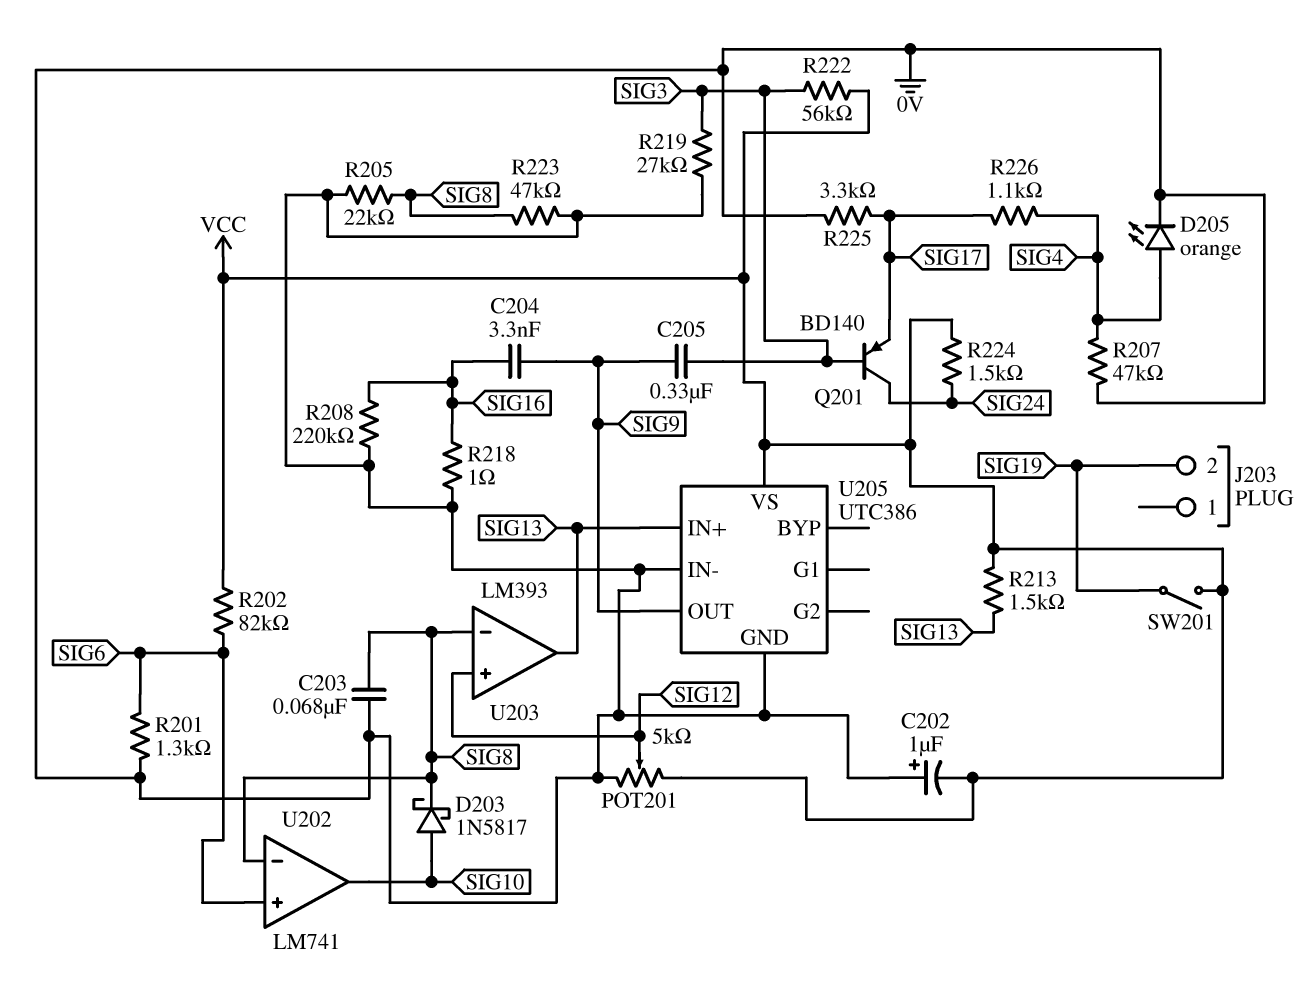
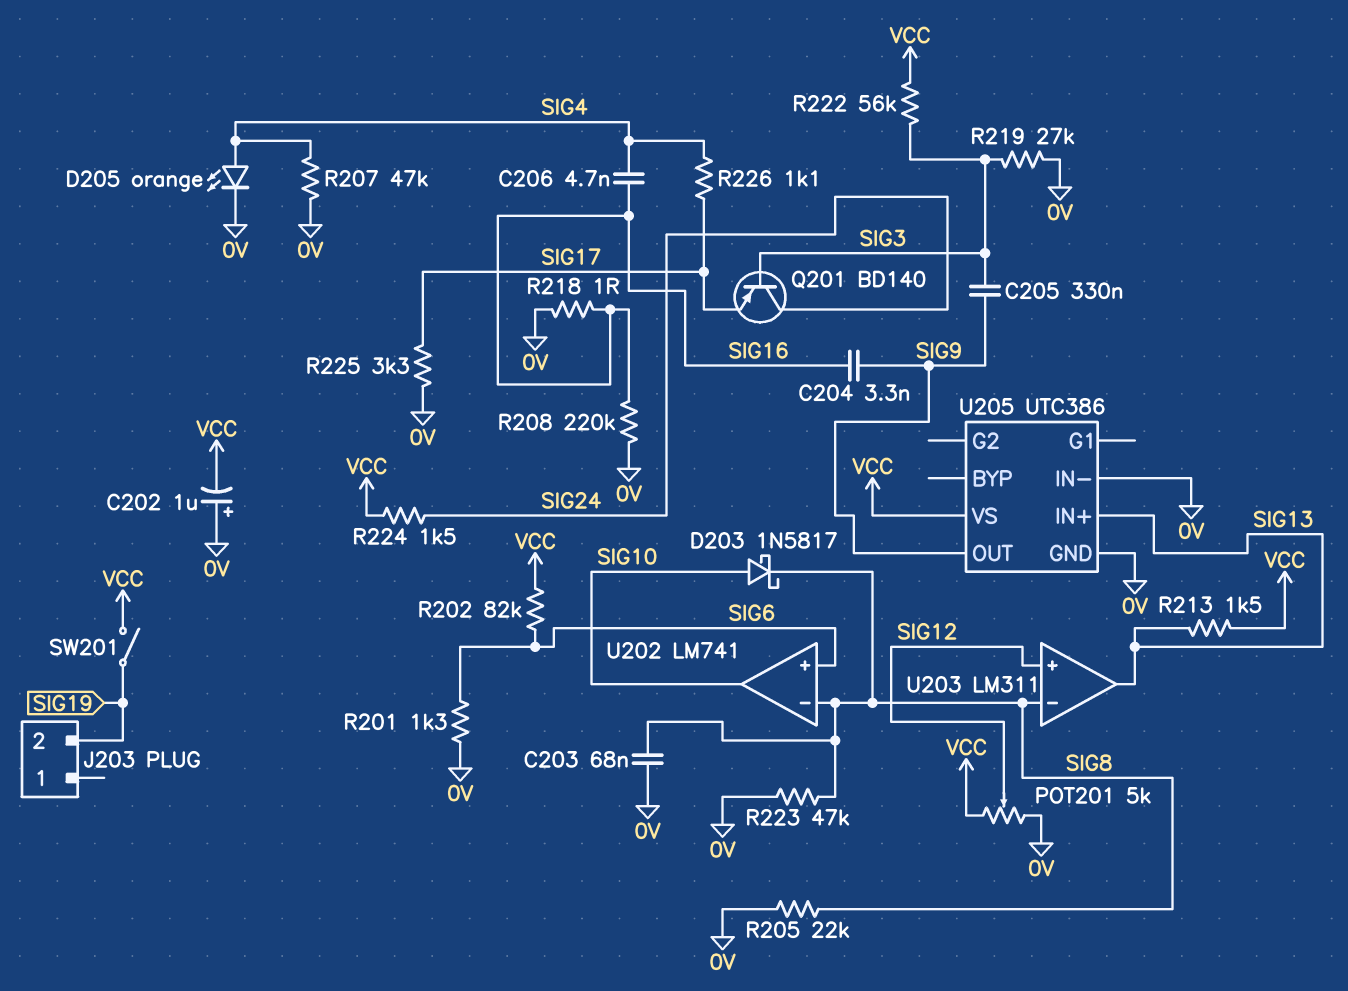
C206: none -> 4.7nF (SIG4, SIG16)
U203: LM393 -> LM311

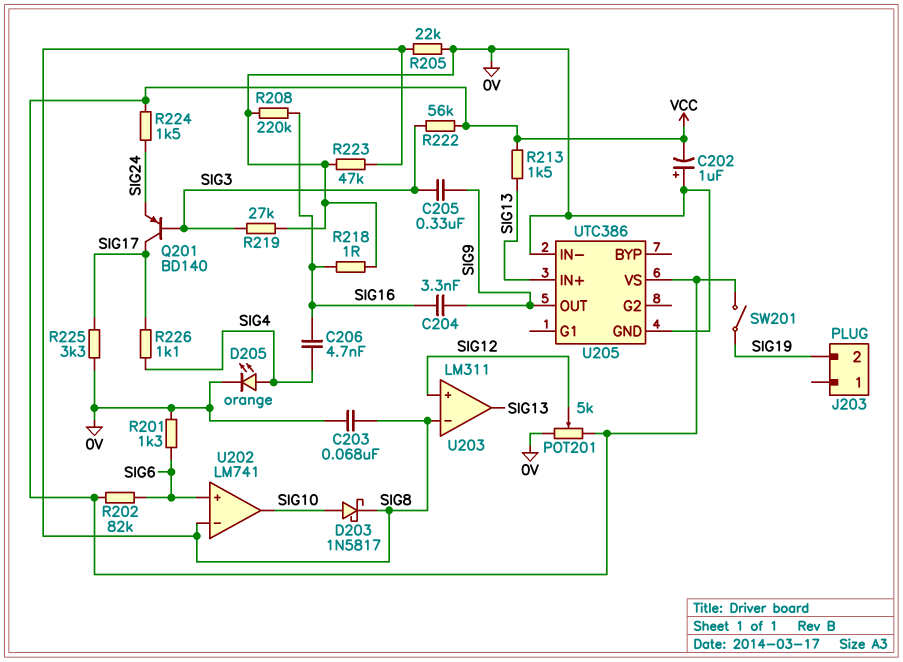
Q201: PNP BD140 (B SIG3, C SIG24, E SIG17) -> PNP BD140 (B SIG3, C SIG17, E SIG24)
R207: 47k (0V, SIG4) -> none

